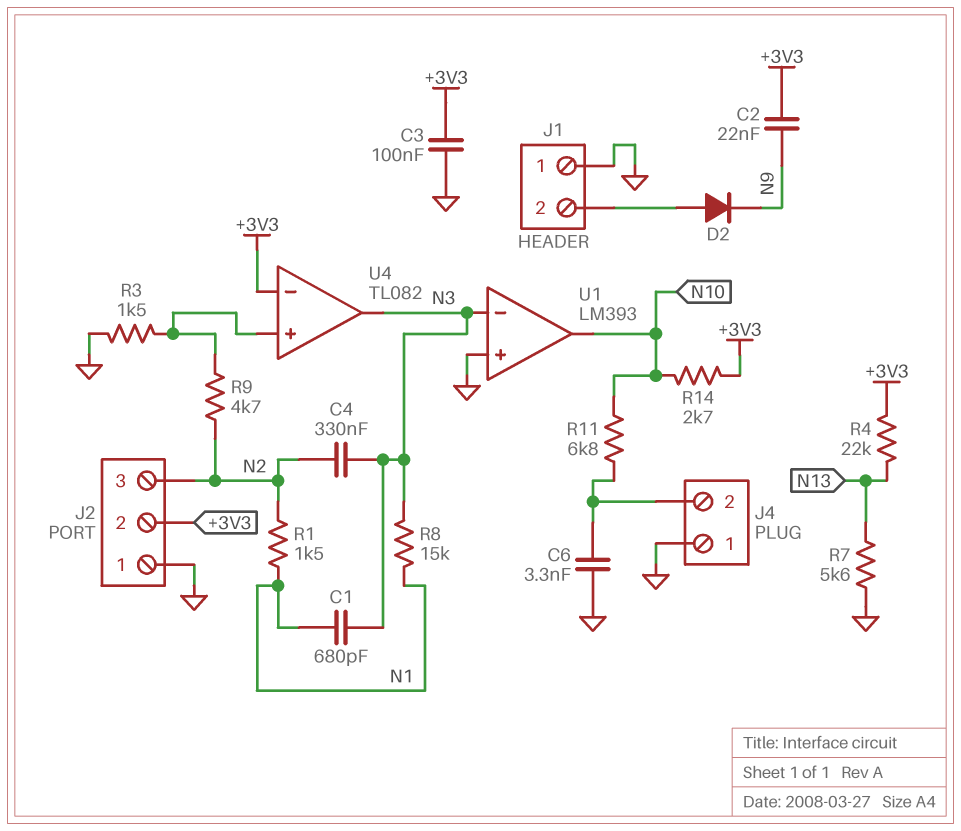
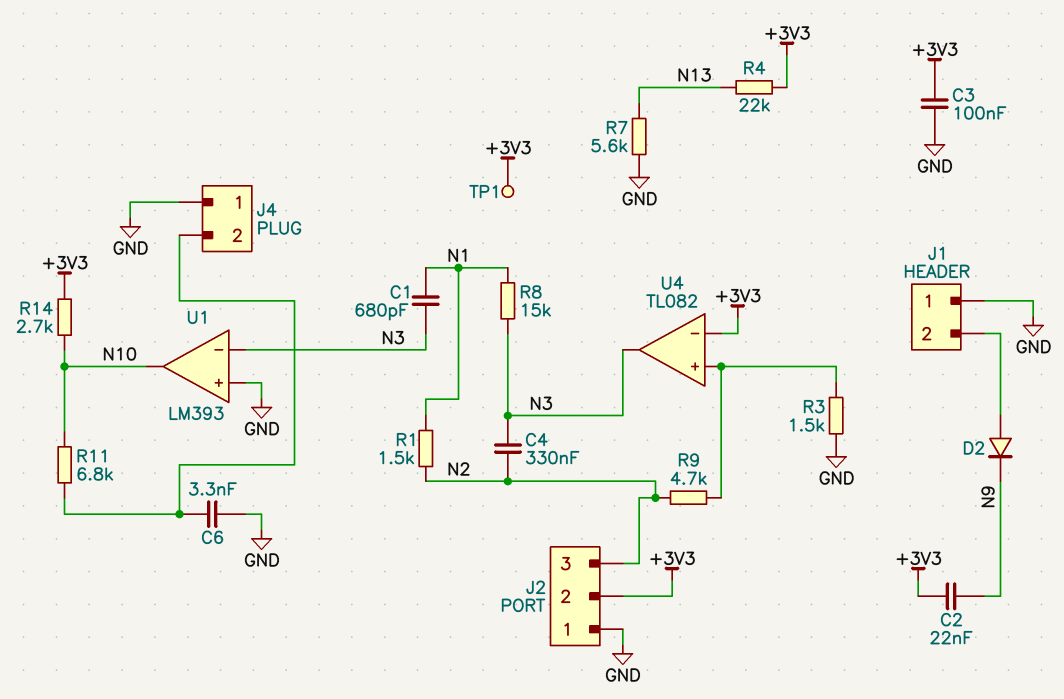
TP1: none -> test point (+3V3)

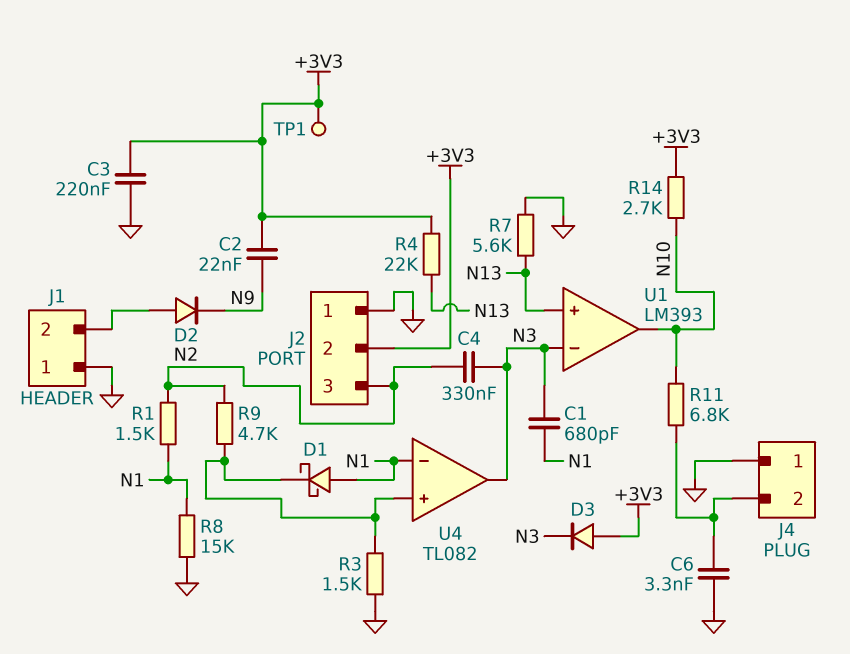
C3: 100nF (+3V3, GND) -> 220nF (+3V3, GND)
D1: none -> schottky (A N1, K U4/in+)
D3: none -> diode (A +3V3, K N3)
R8: 15k (N1, N3) -> 15k (GND, N1)
U1 pin in+: GND -> N13
U4 pin in-: +3V3 -> N1

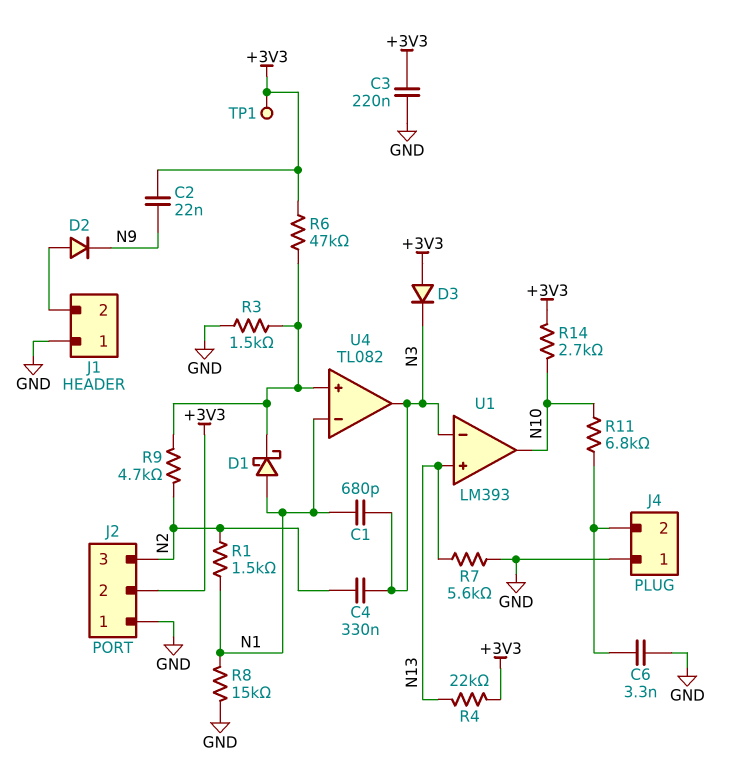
R6: none -> 47k (+3V3, U4/in+)

